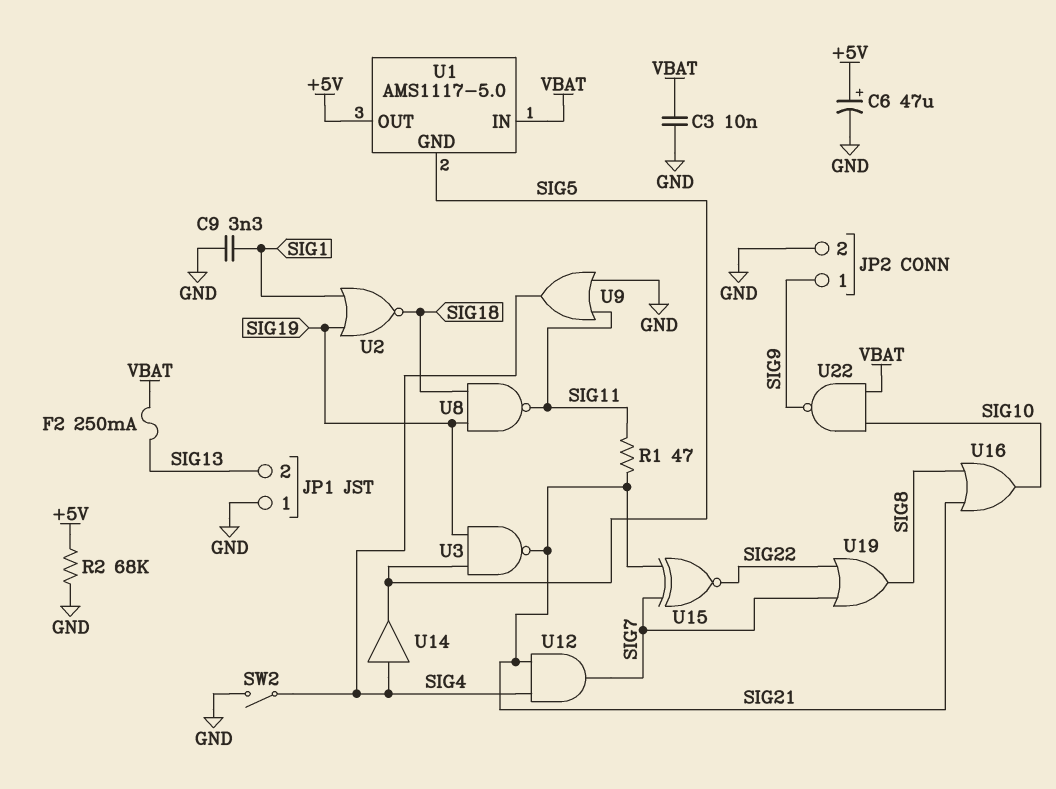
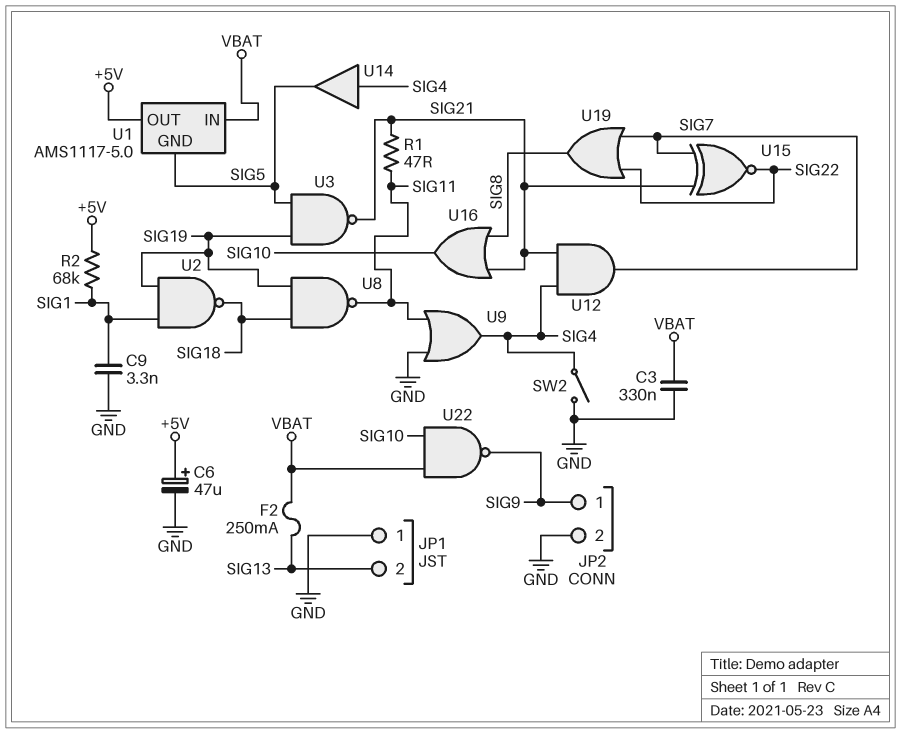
C3: 10nF (GND, VBAT) -> 330nF (GND, VBAT)
R2: 68k (+5V, GND) -> 68k (+5V, SIG1)
U2: NOR (in SIG1, in SIG19, out SIG18) -> NAND (in SIG1, in SIG19, out SIG18)

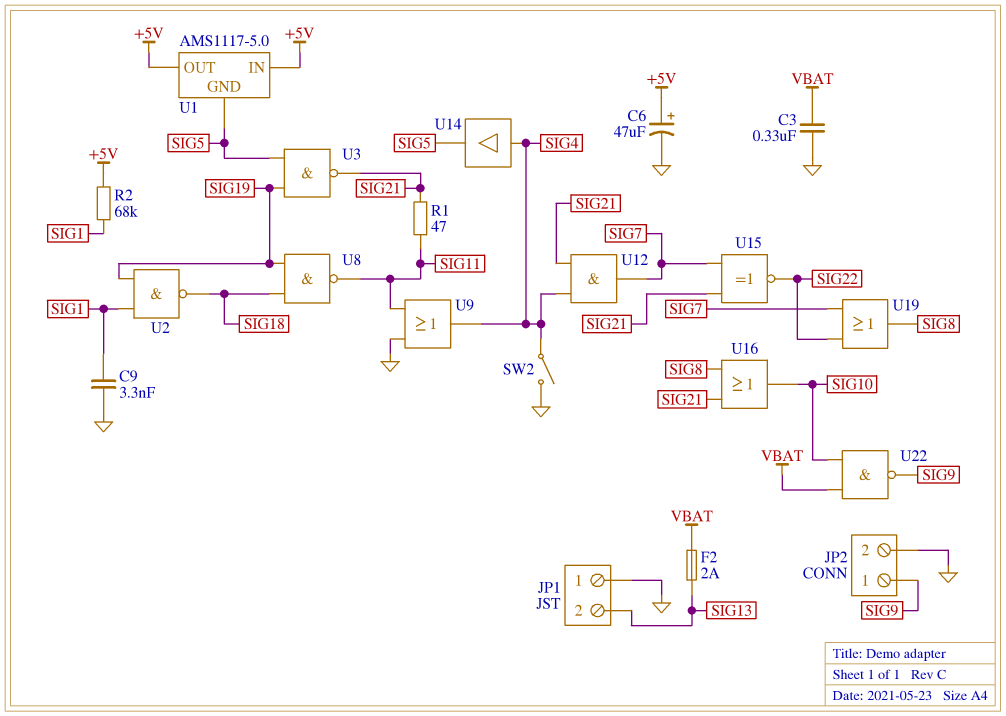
F2: 250mA (SIG13, VBAT) -> 2A (SIG13, VBAT)
U1 pin IN: VBAT -> +5V

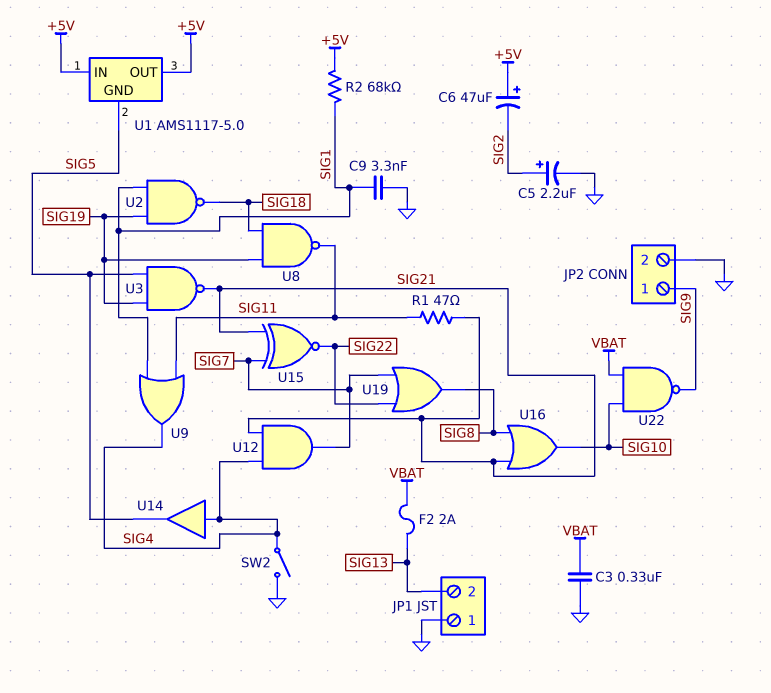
C5: none -> 2.2uF (plus SIG2, minus GND)
C6: 47uF (plus +5V, minus GND) -> 47uF (plus +5V, minus SIG2)
U9: OR (in GND, in SIG11, out SIG4) -> OR (in SIG1, in SIG11, out SIG4)

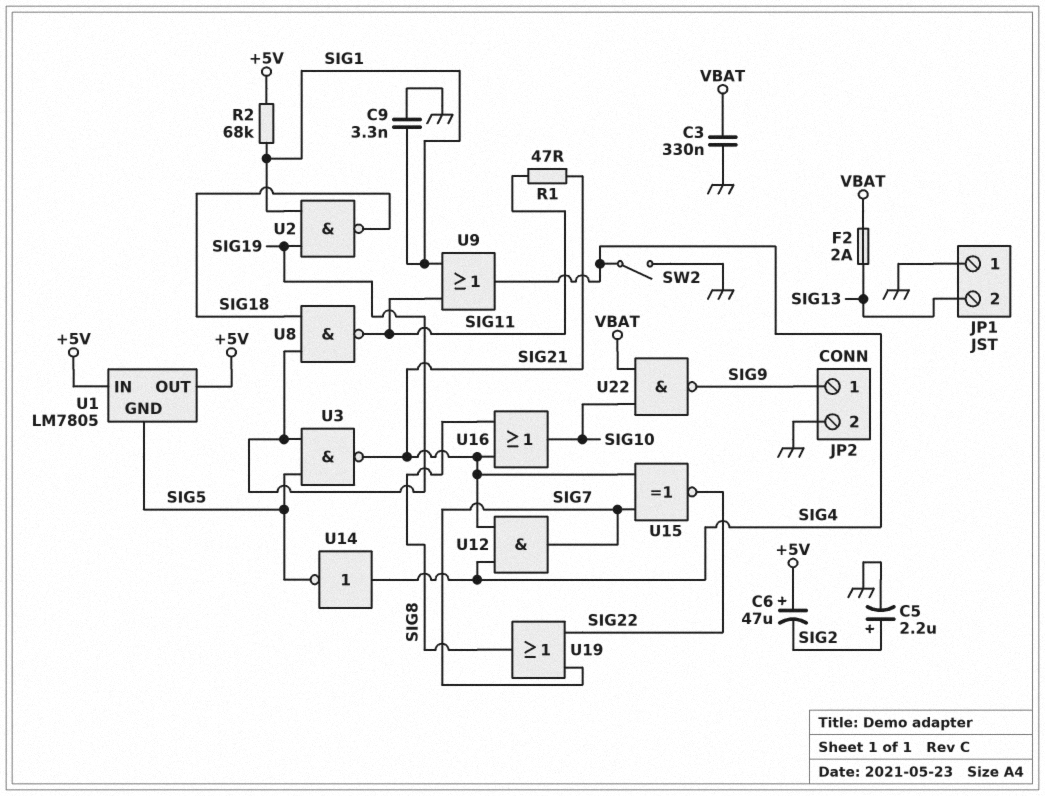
U1: AMS1117-5.0 -> LM7805
U14: buffer (in SIG4, out SIG5) -> NOT (in SIG4, out SIG5)

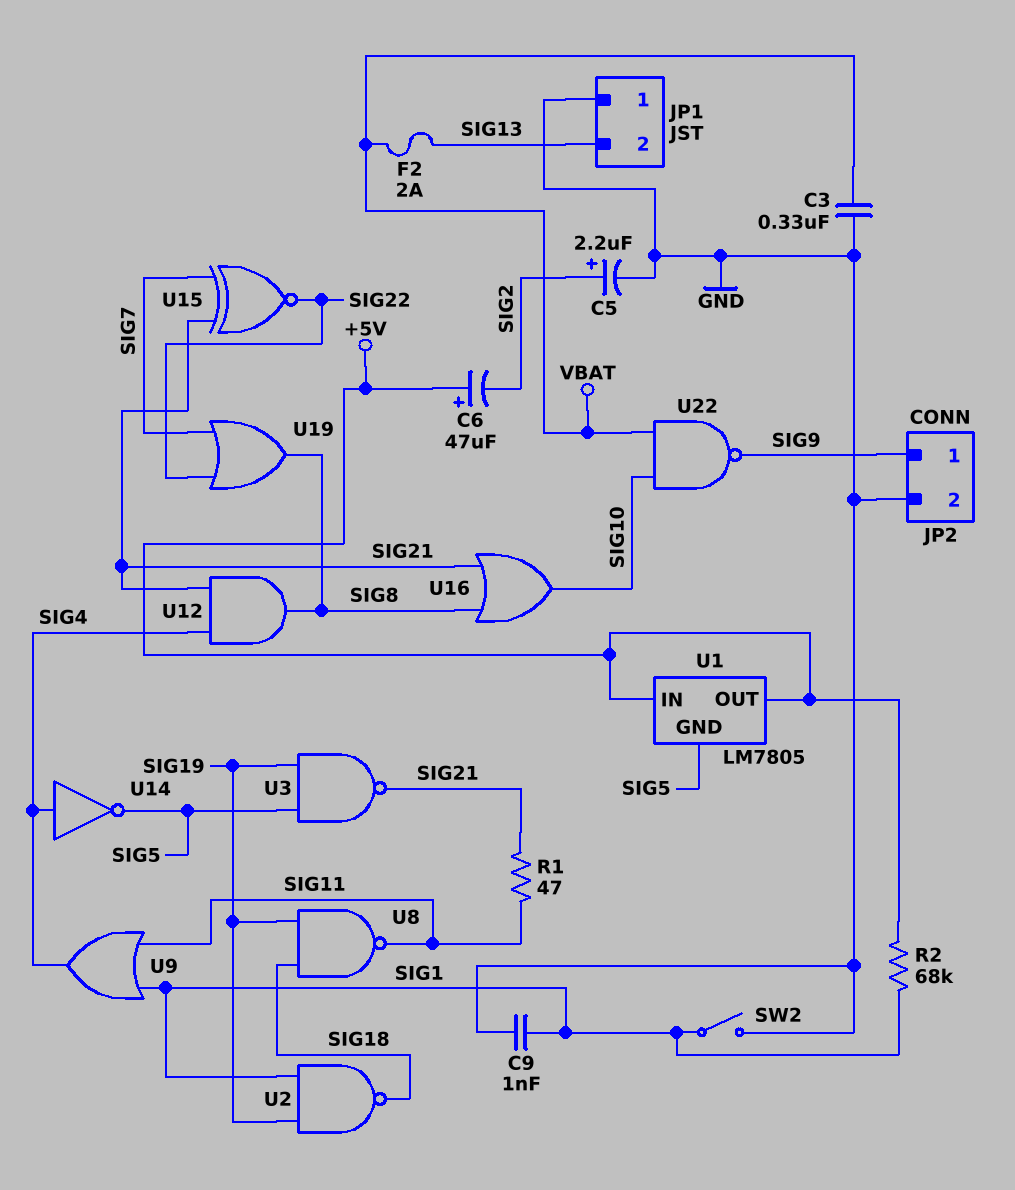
C9: 3.3nF (GND, SIG1) -> 1nF (GND, SIG1)
SW2: switch (GND, SIG4) -> switch (GND, SIG1)
U12: AND (in SIG4, in SIG21, out SIG7) -> AND (in SIG4, in SIG21, out SIG8)

